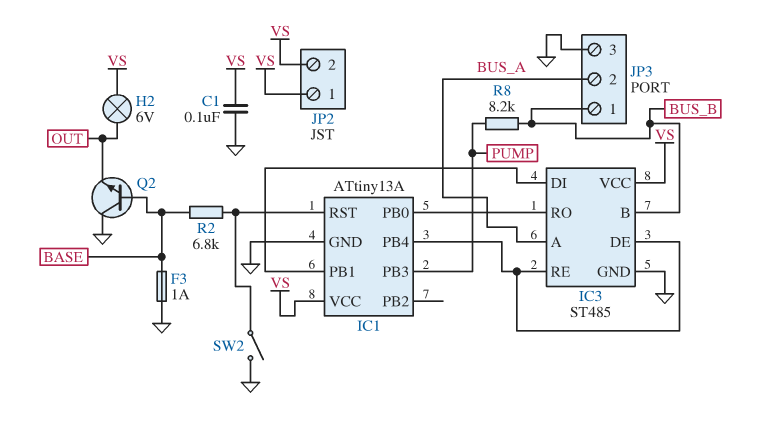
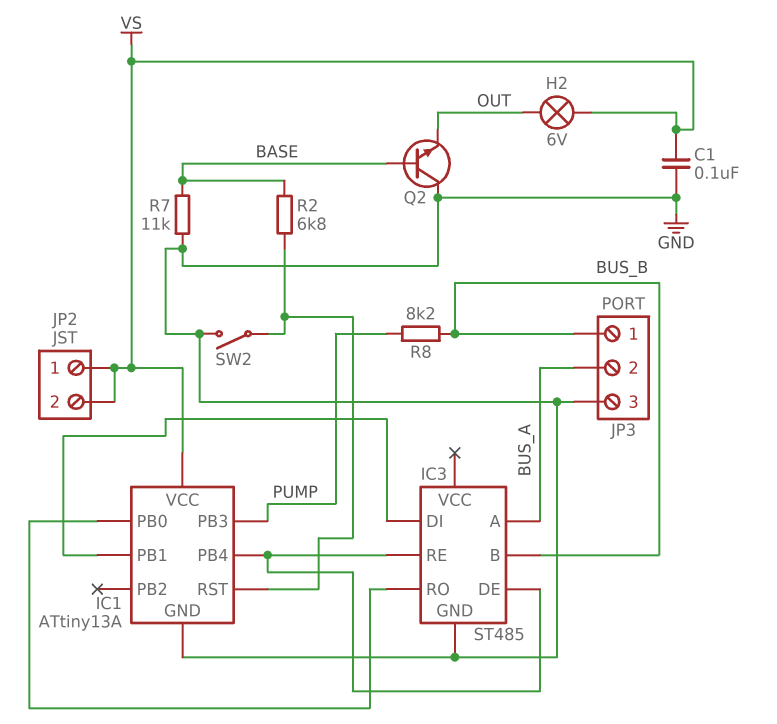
F3: 1A (BASE, GND) -> none
IC3 pin VCC: VS -> none
R7: none -> 11k (BASE, GND)

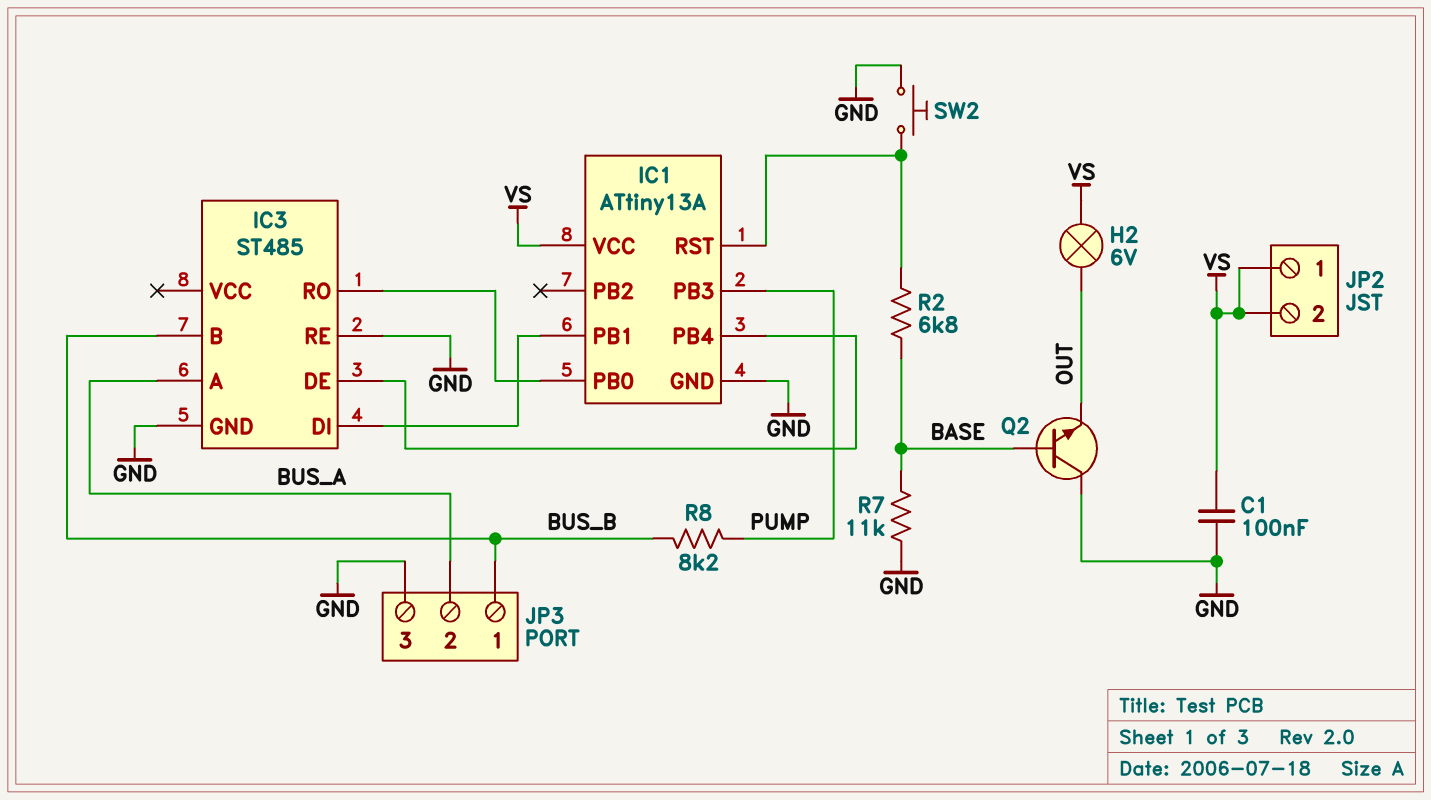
IC3 pin RE: IC1/PB4 -> GND
SW2: switch (GND, IC1/RST) -> button (GND, IC1/RST)

